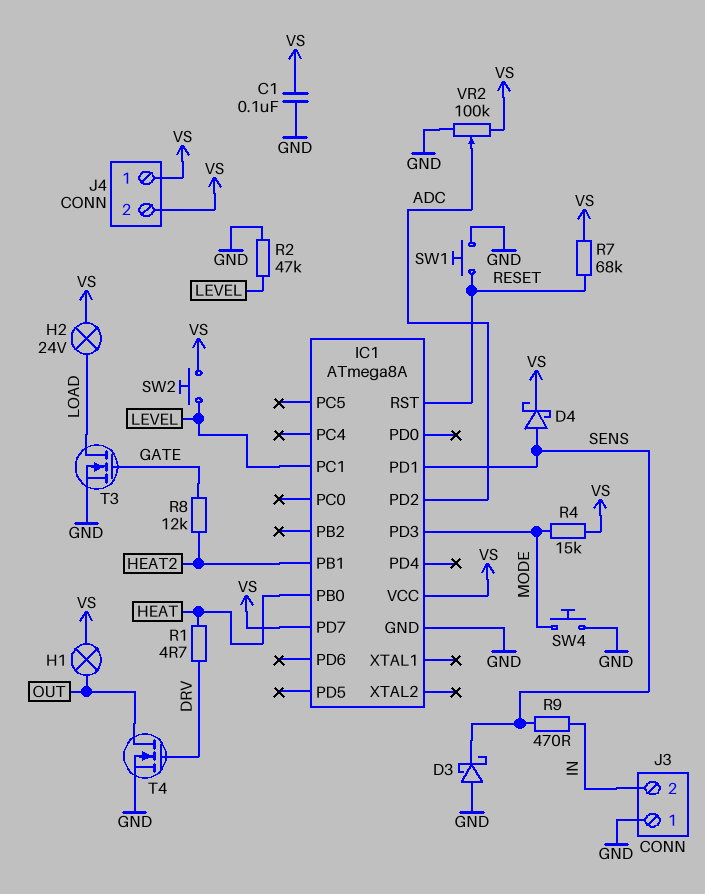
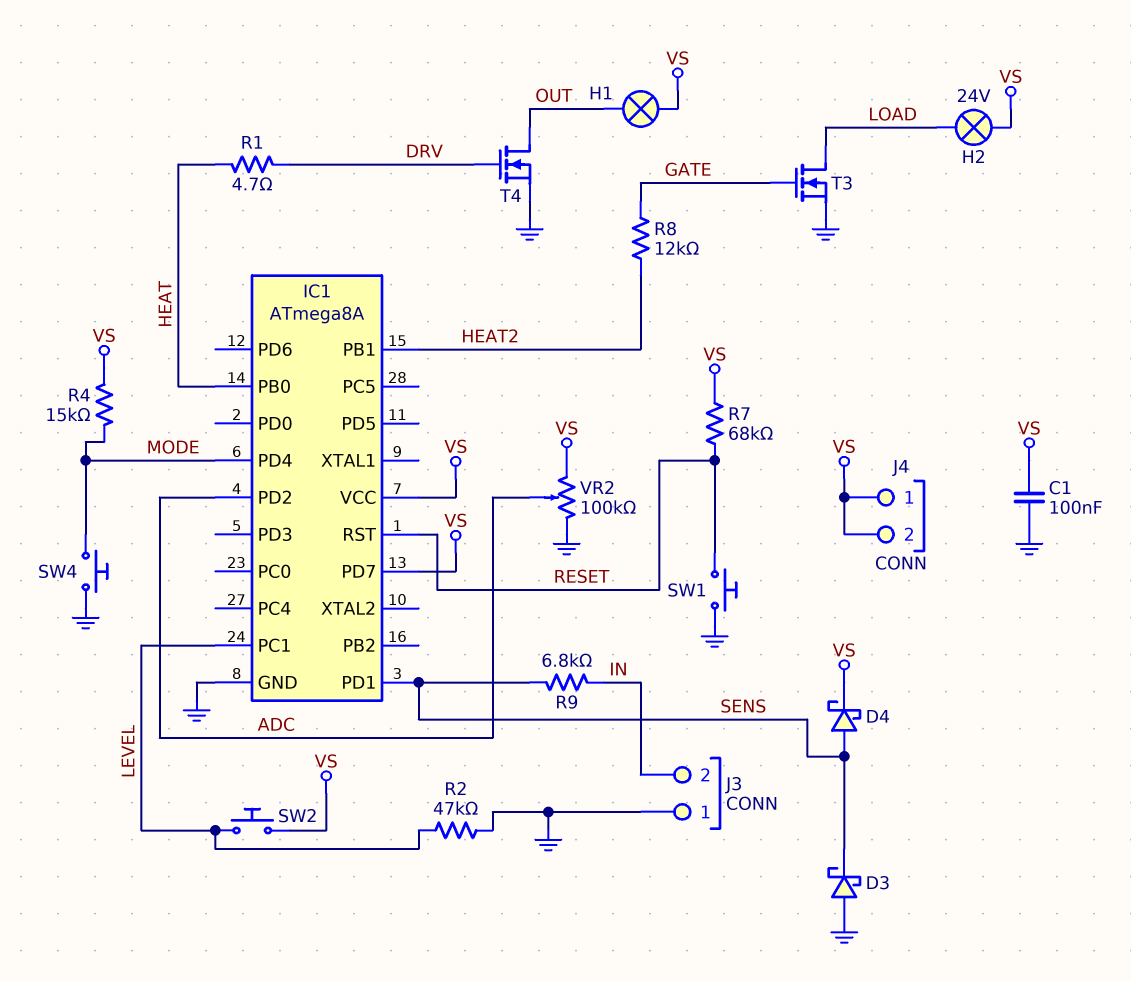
IC1 pin PD3: MODE -> none
IC1 pin PD4: none -> MODE
R9: 470 (IN, SENS) -> 6.8k (IN, SENS)

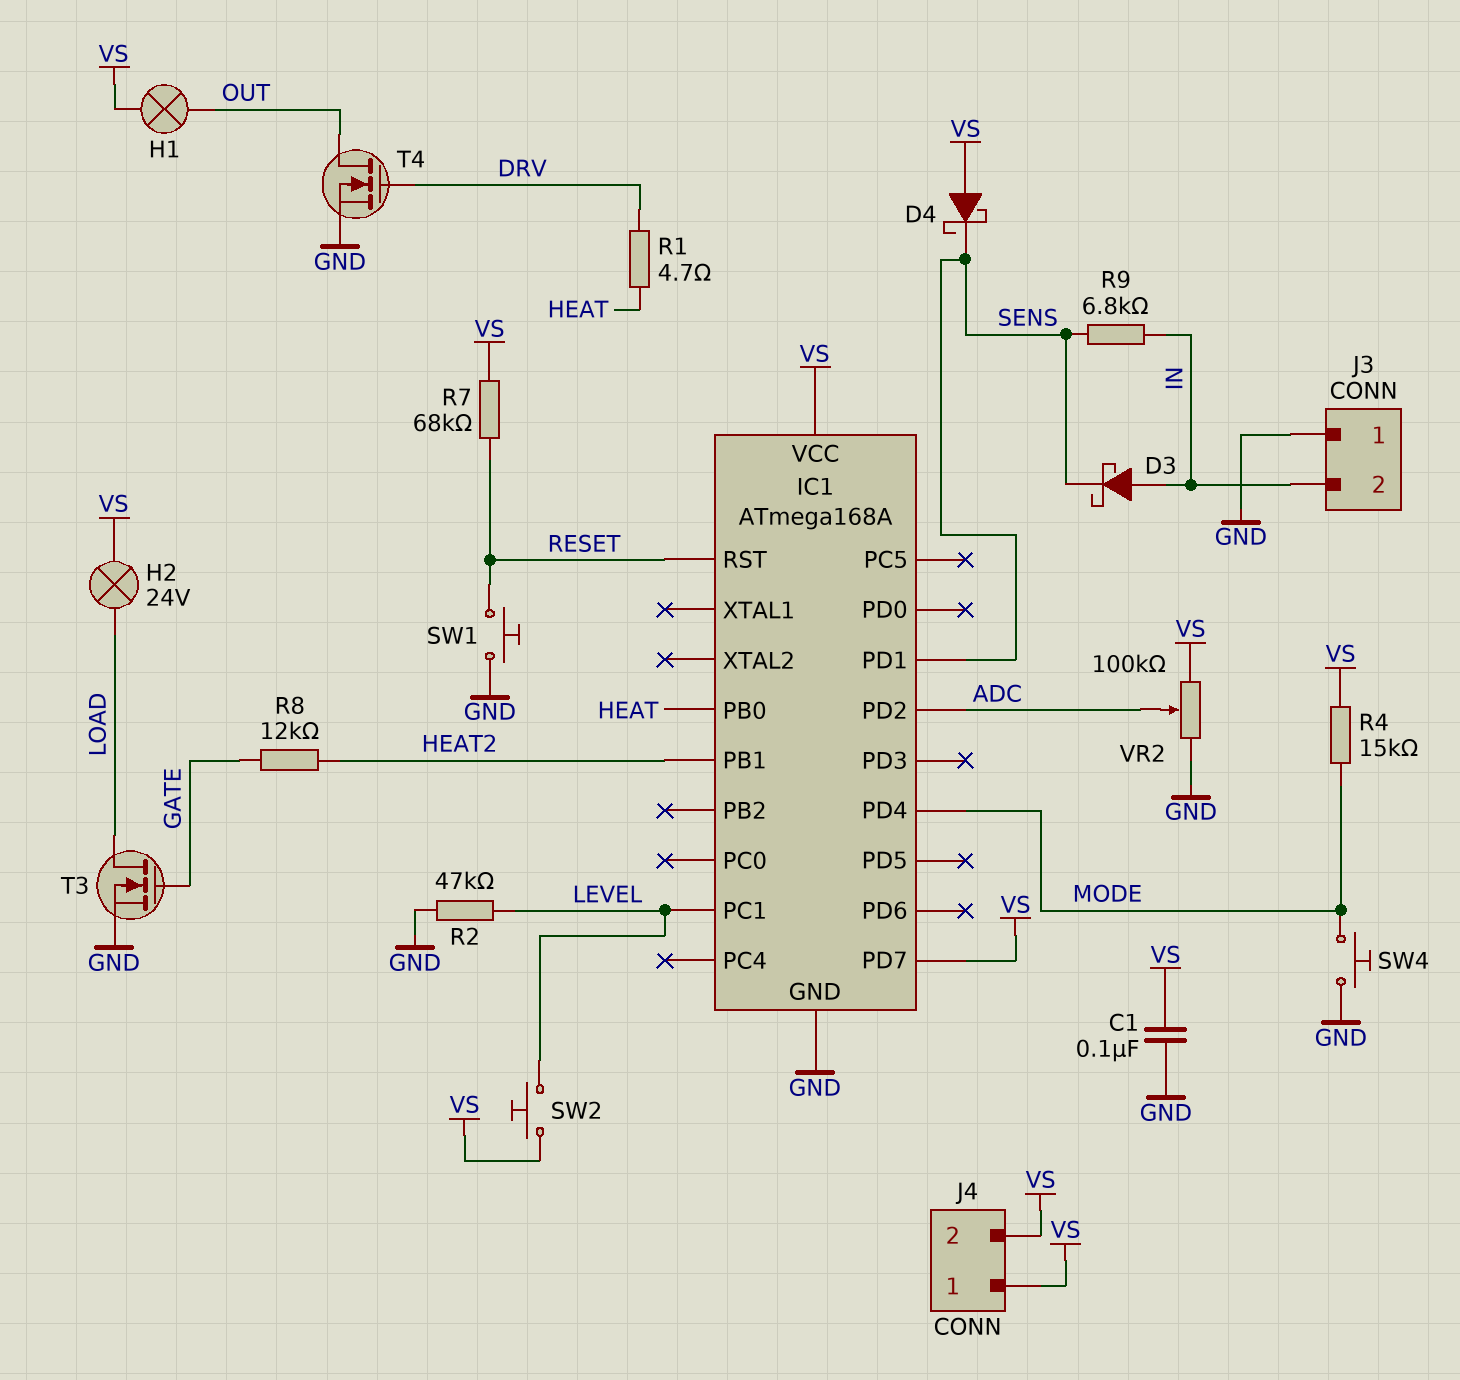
D3: schottky (A GND, K SENS) -> schottky (A IN, K SENS)
D4: schottky (A SENS, K VS) -> schottky (A VS, K SENS)
IC1: ATmega8A -> ATmega168A

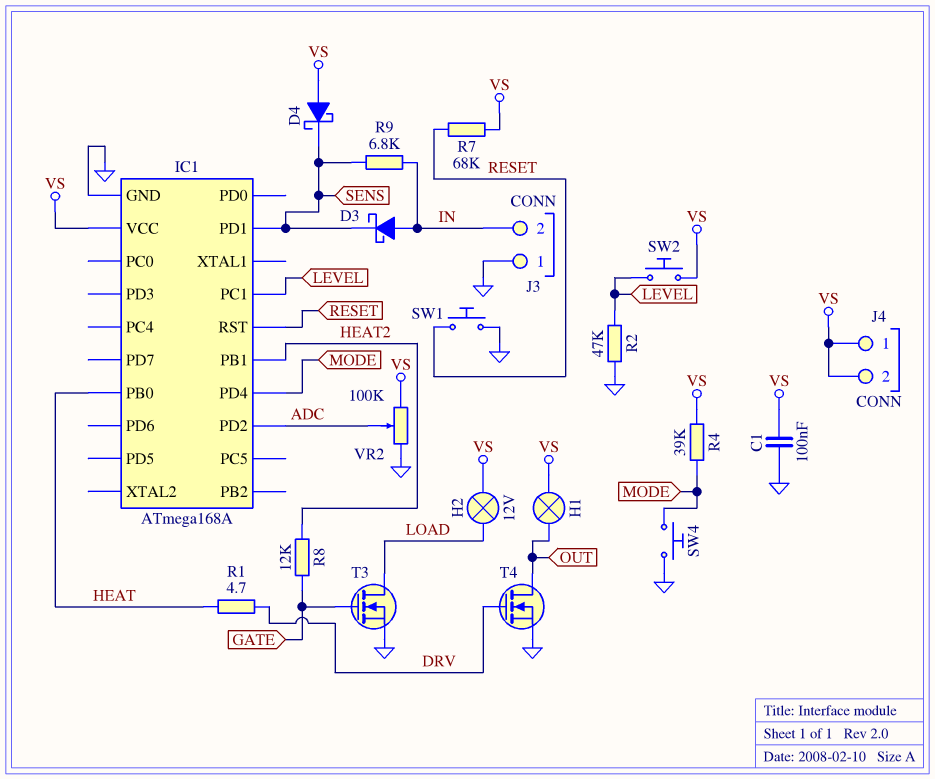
H2: lamp 24V (LOAD, VS) -> lamp 12V (LOAD, VS)
IC1 pin PD7: VS -> none
R4: 15k (MODE, VS) -> 39k (MODE, VS)

